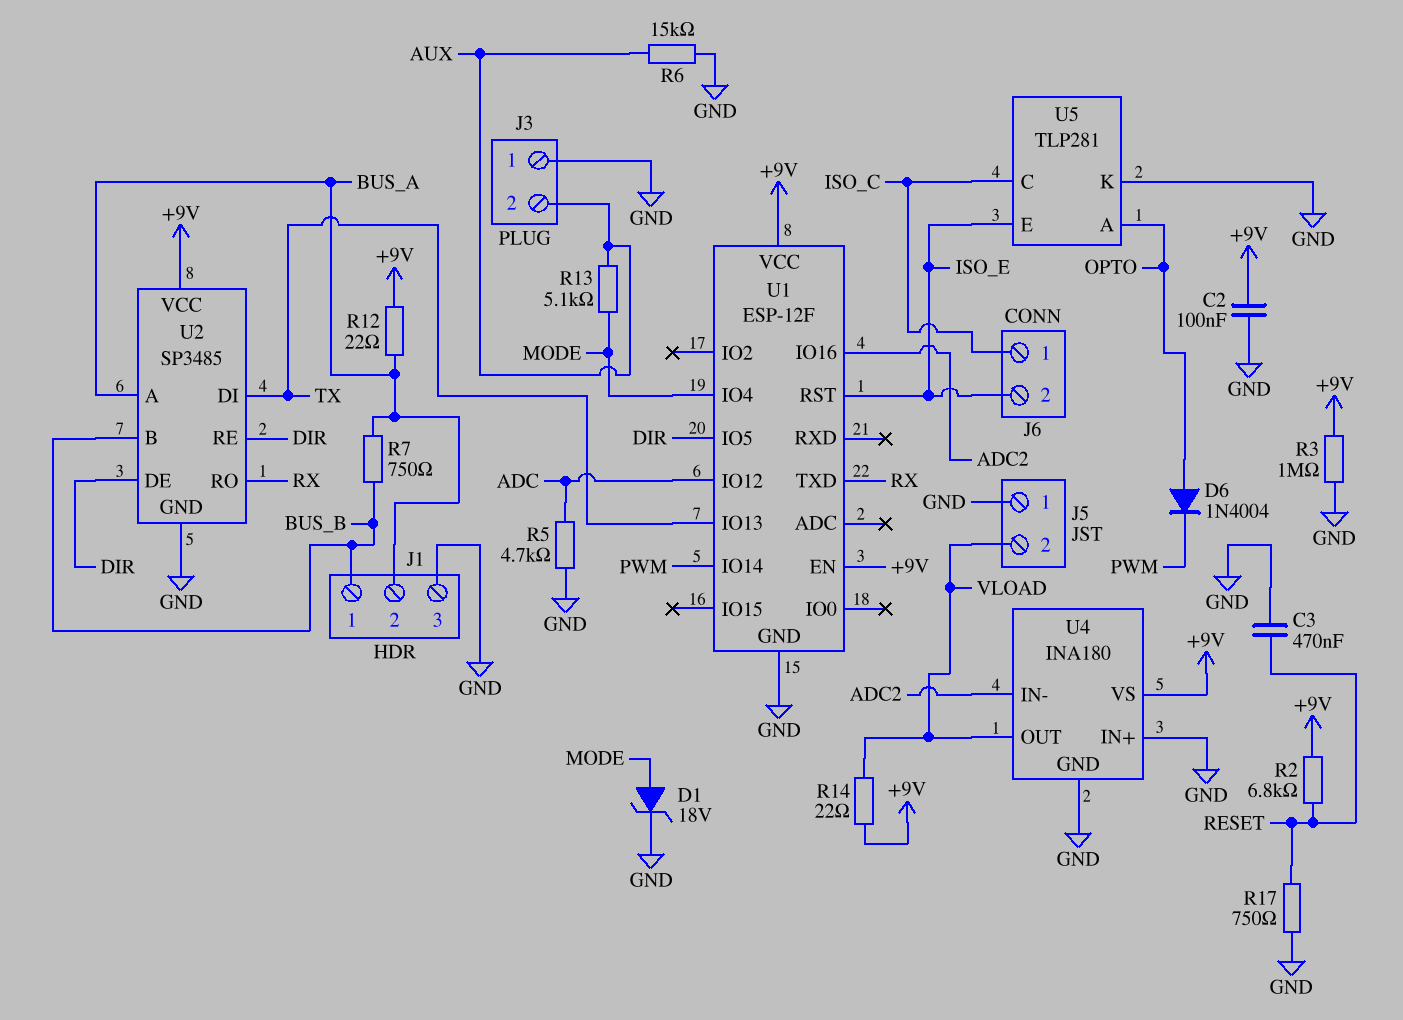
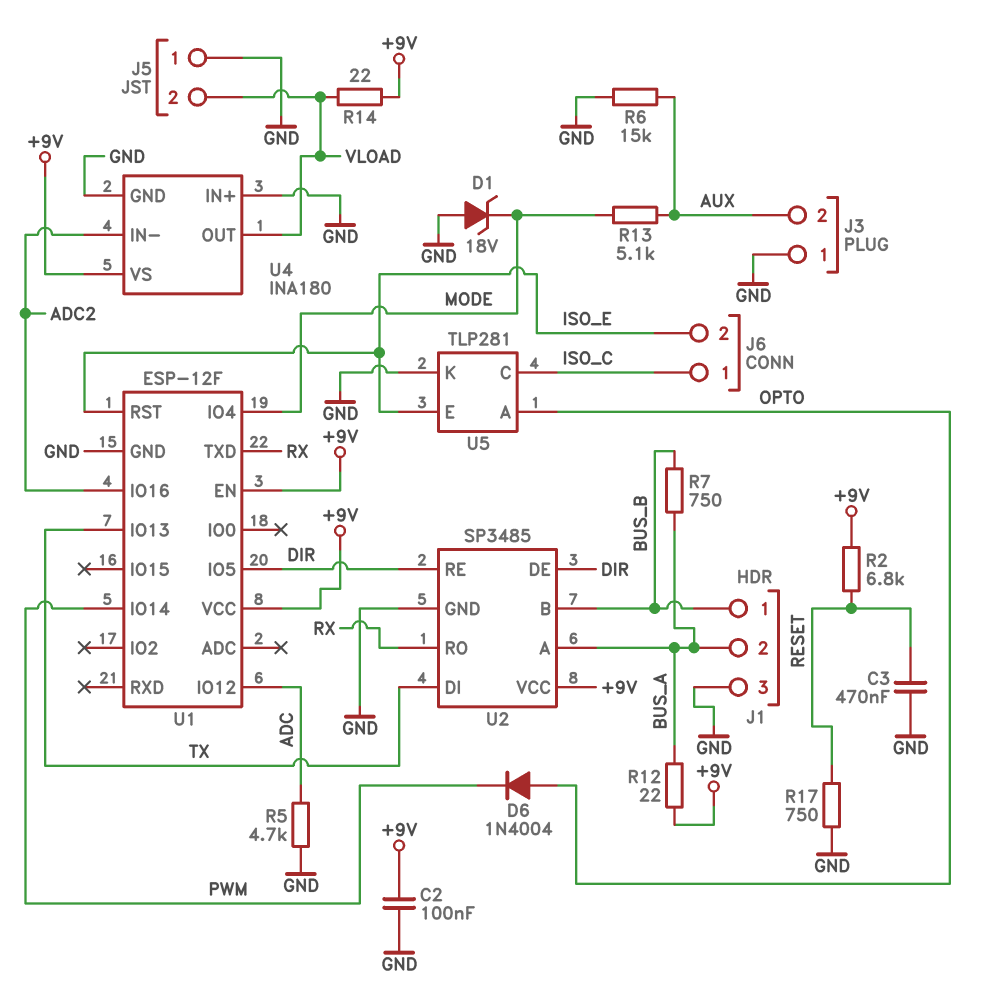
D1: zener 18V (A MODE, K GND) -> zener 18V (A GND, K MODE)
R3: 1M (+9V, GND) -> none

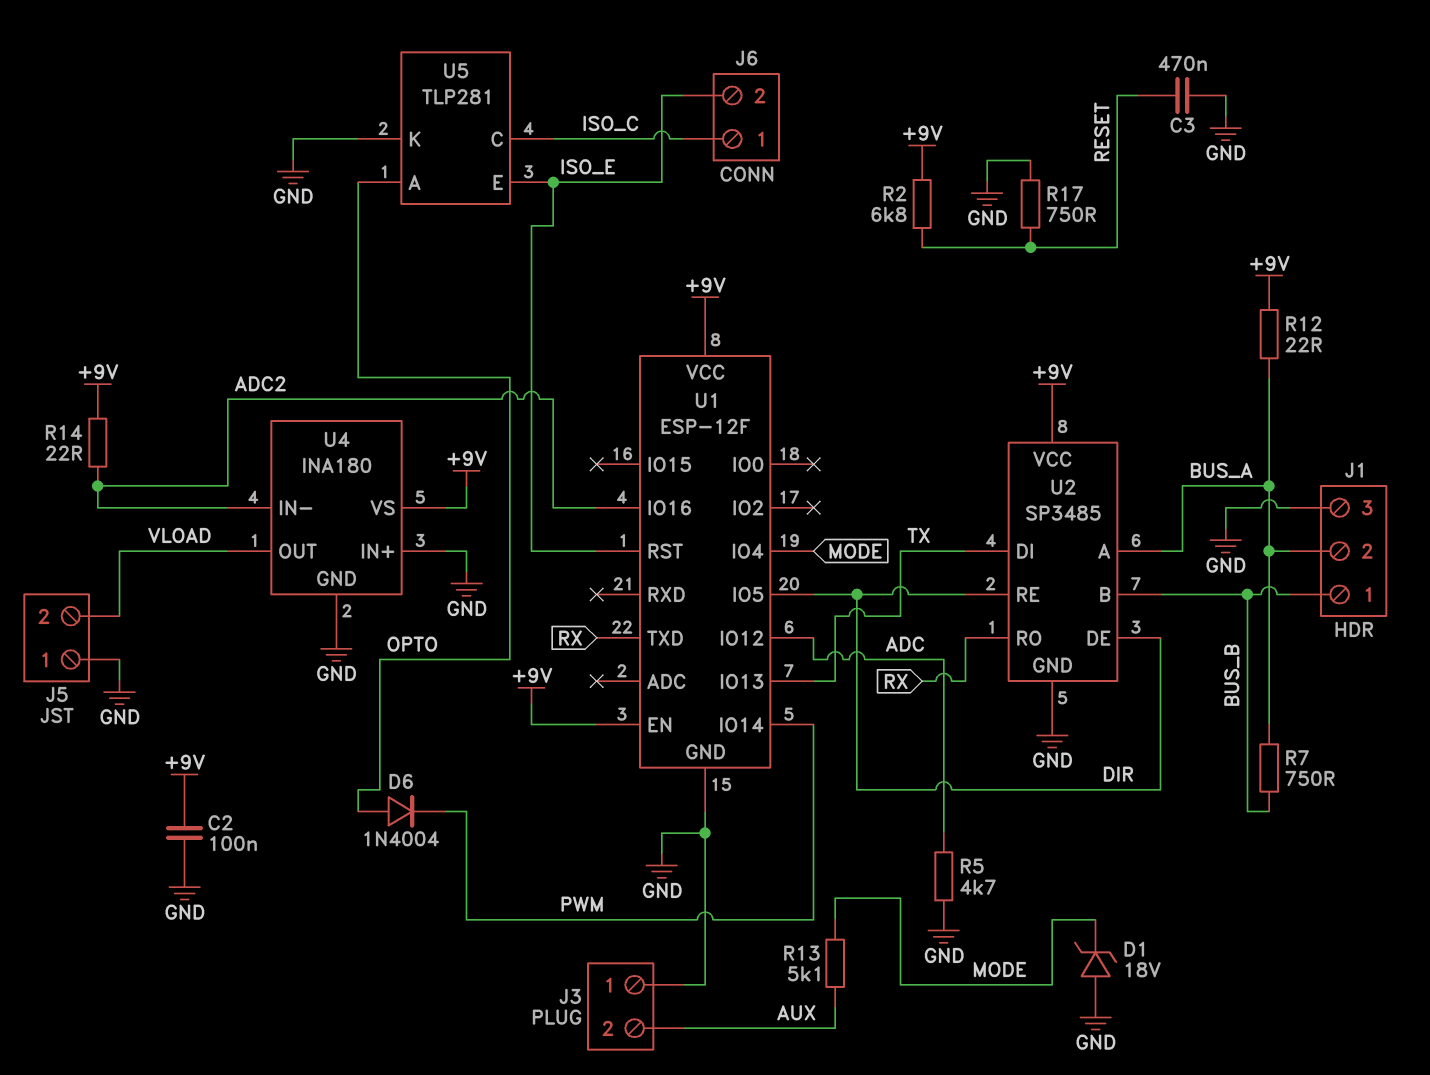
R6: 15k (AUX, GND) -> none
R14: 22 (+9V, VLOAD) -> 22 (+9V, ADC2)

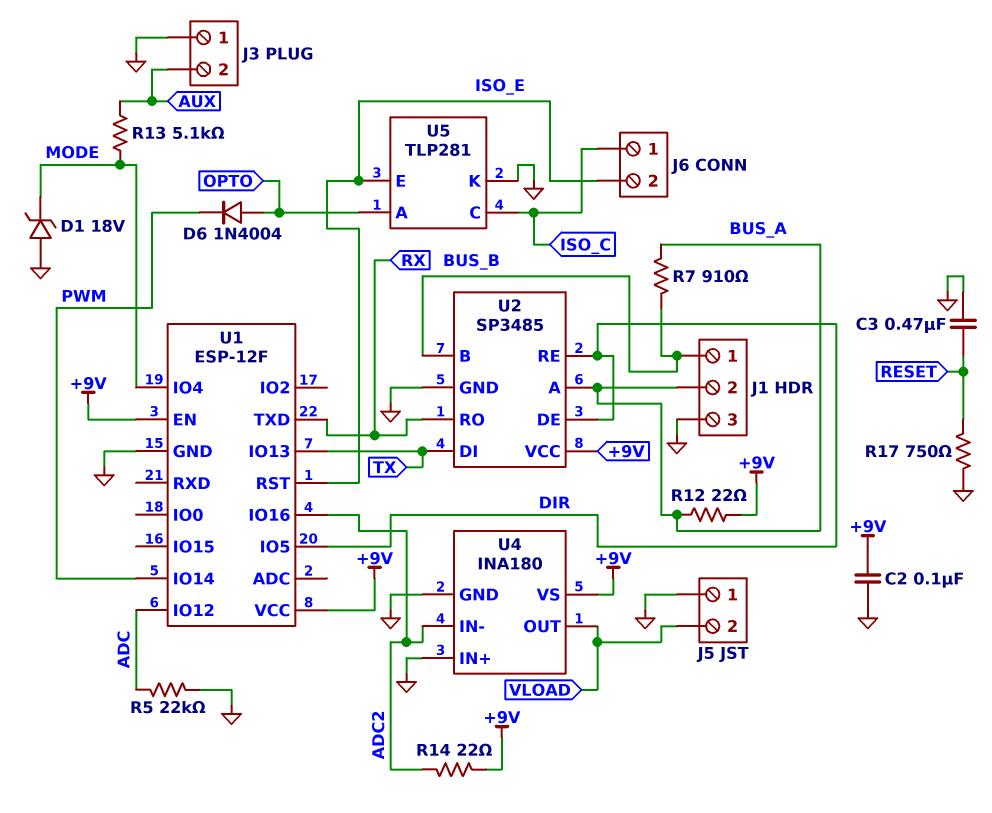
R2: 6.8k (+9V, RESET) -> none
R5: 4.7k (ADC, GND) -> 22k (ADC, GND)
R7: 750 (BUS_A, BUS_B) -> 910 (BUS_A, BUS_B)

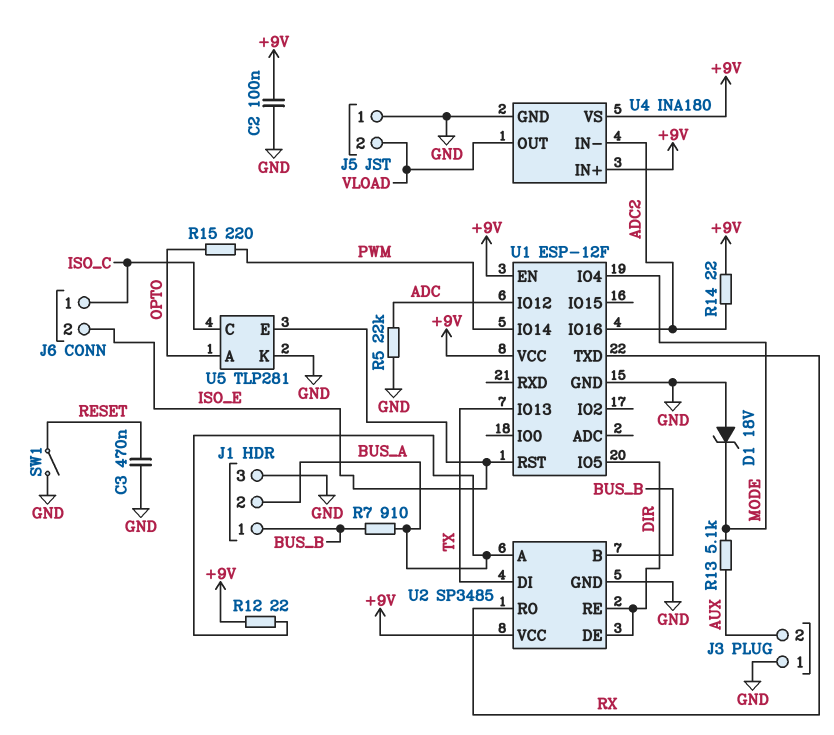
D6: diode 1N4004 (A OPTO, K PWM) -> none
R15: none -> 220 (OPTO, PWM)
R17: 750 (GND, RESET) -> none
SW1: none -> switch (GND, RESET)
U4 pin IN+: GND -> +9V

